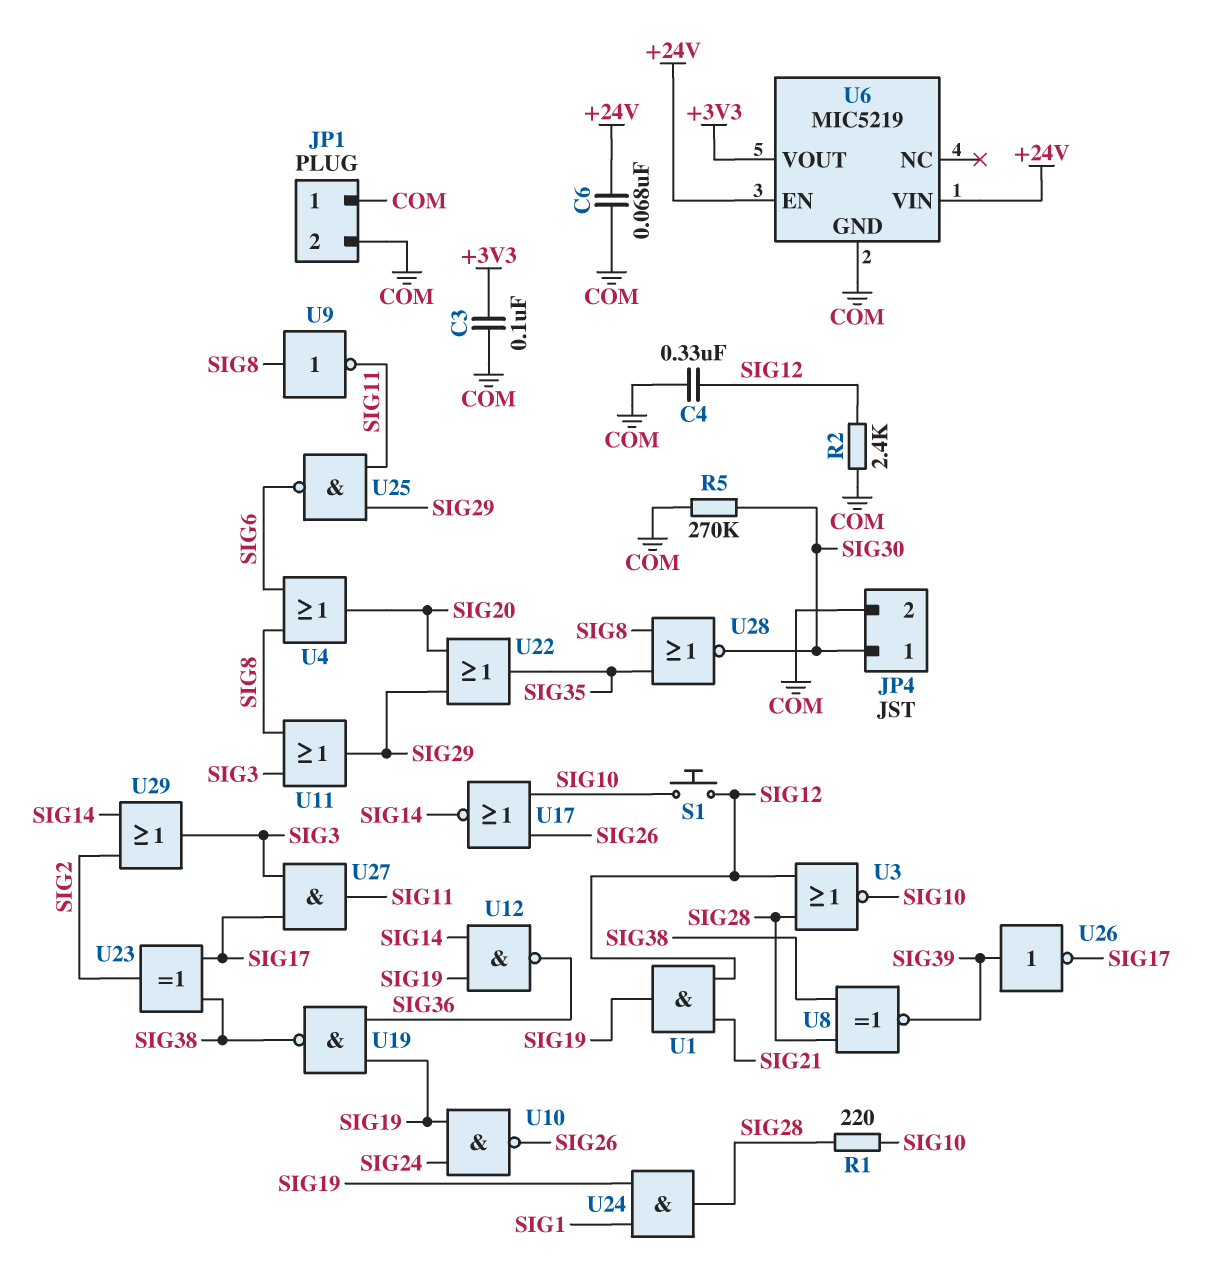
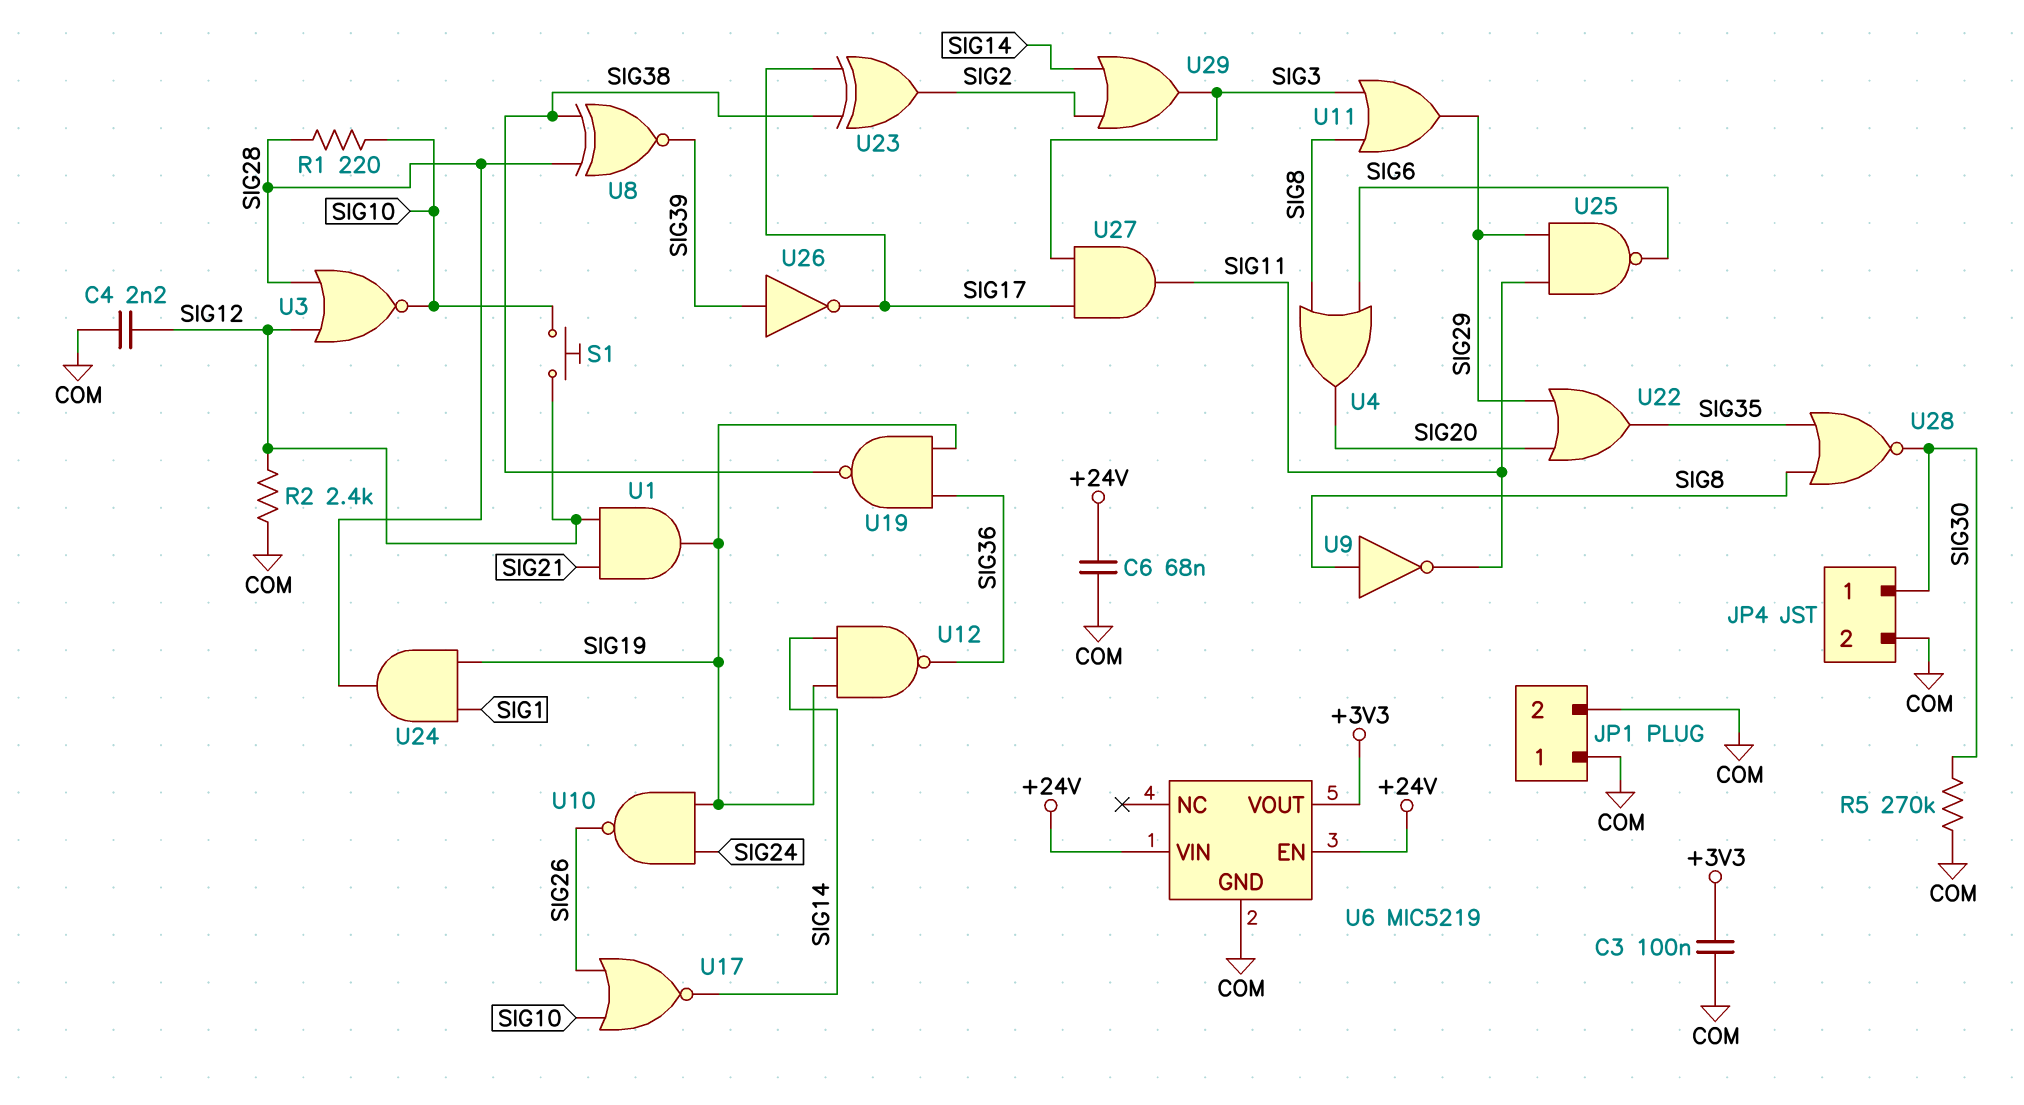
C4: 330nF (COM, SIG12) -> 2.2nF (COM, SIG12)

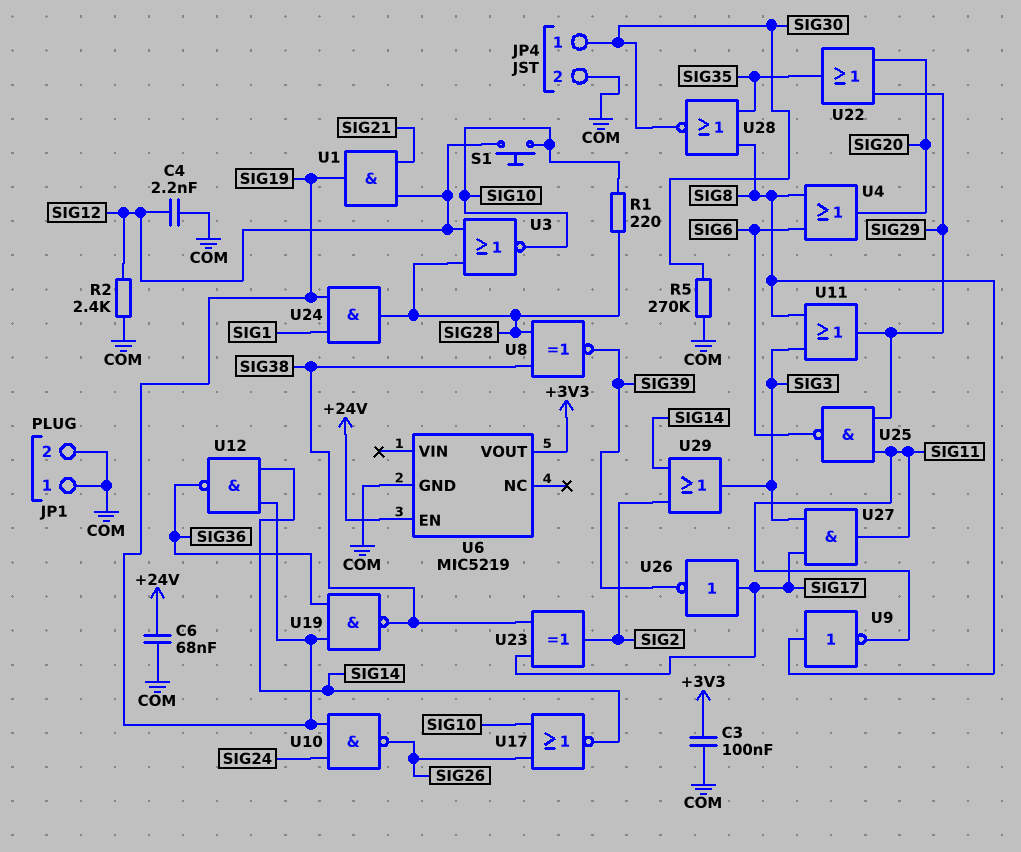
U6 pin VIN: +24V -> none
U26: NOT (in SIG39, out SIG17) -> NOT (in SIG17, out SIG39)

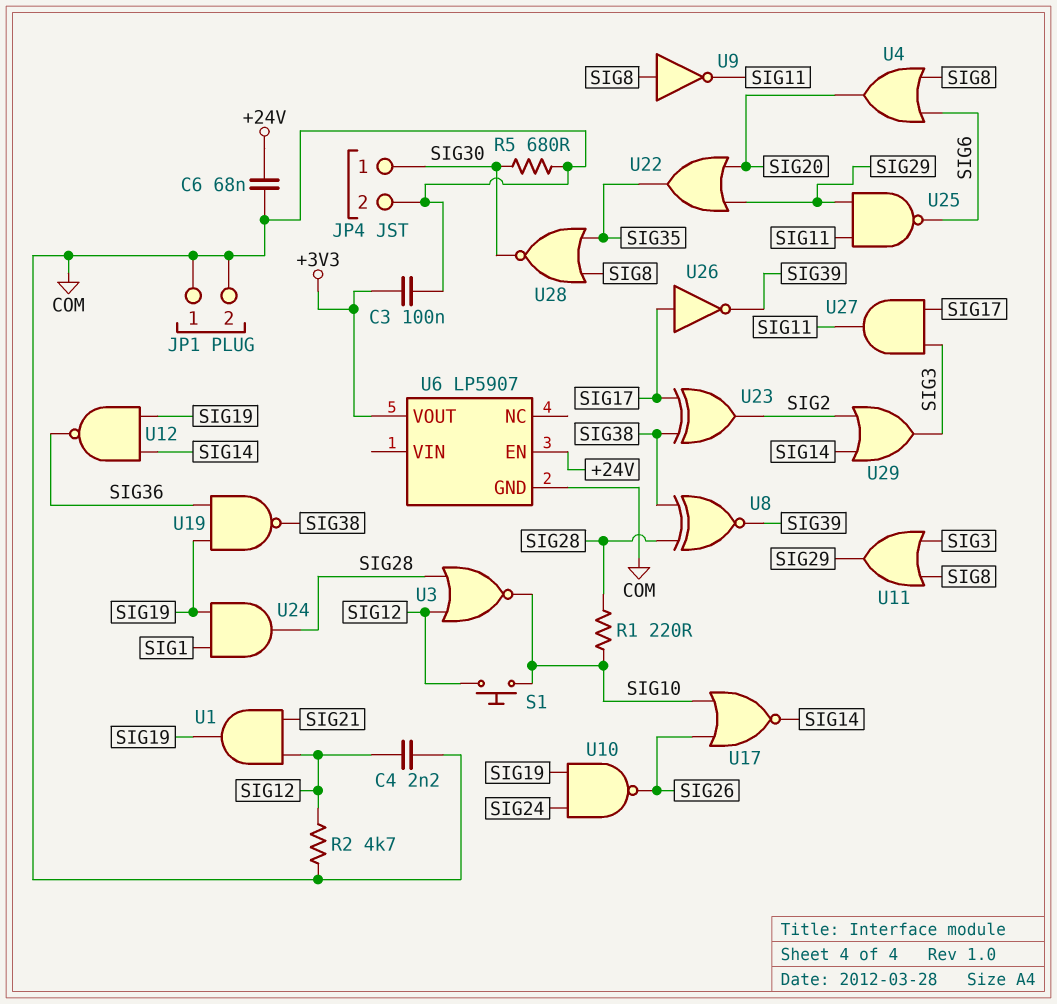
R2: 2.4k (COM, SIG12) -> 4.7k (COM, SIG12)
R5: 270k (COM, SIG30) -> 680 (COM, SIG30)
U6: MIC5219 -> LP5907

